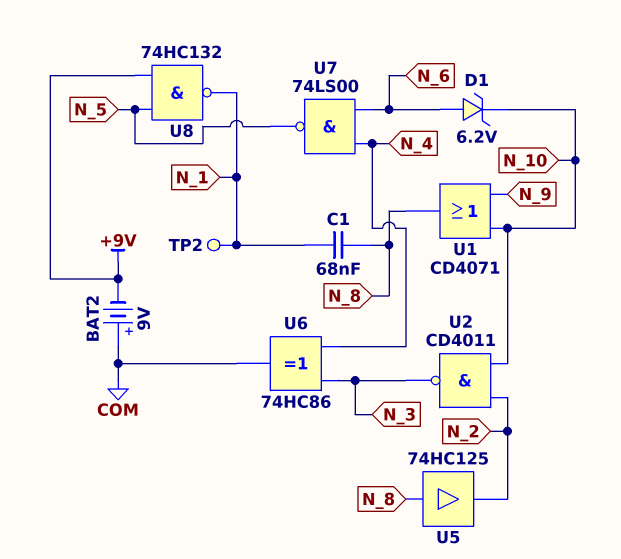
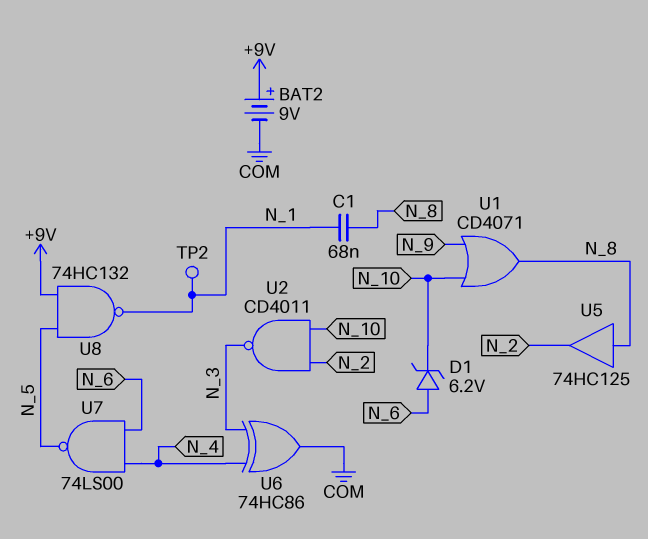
BAT2: 9V (plus COM, minus +9V) -> 9V (plus +9V, minus COM)

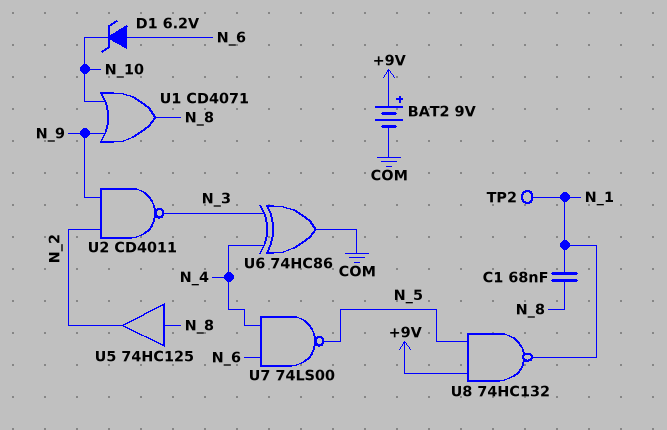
U2: NAND CD4011 (in N_2, in N_10, out N_3) -> NAND CD4011 (in N_2, in N_9, out N_3)

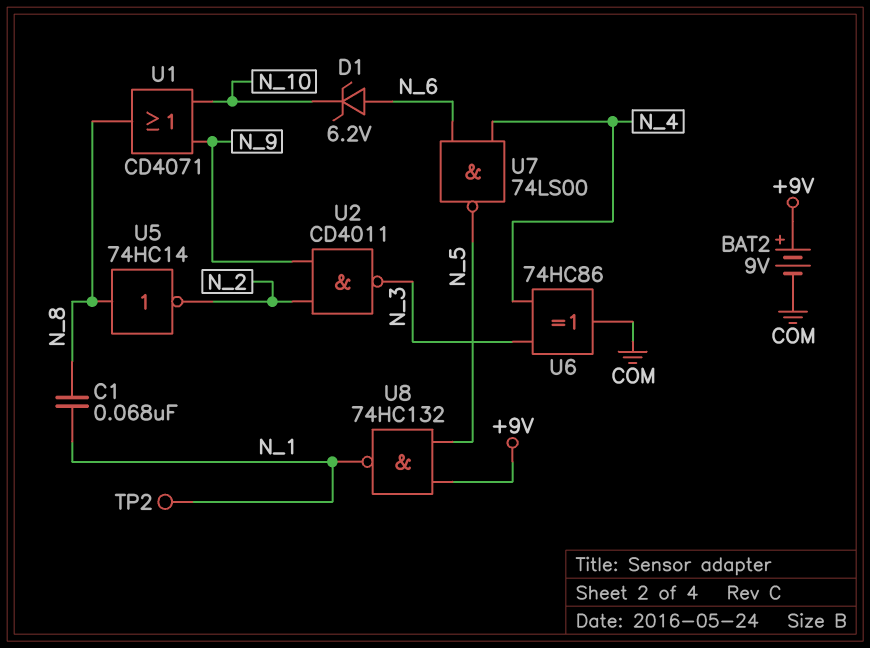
U5: buffer 74HC125 (in N_8, out N_2) -> NOT 74HC14 (in N_8, out N_2)

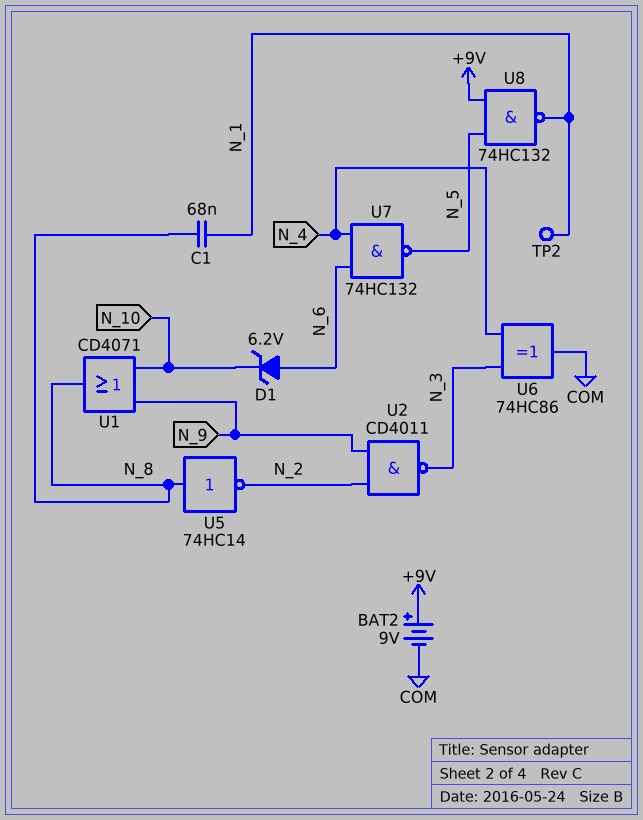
U7: NAND 74LS00 (in N_4, in N_6, out N_5) -> NAND 74HC132 (in N_4, in N_6, out N_5)

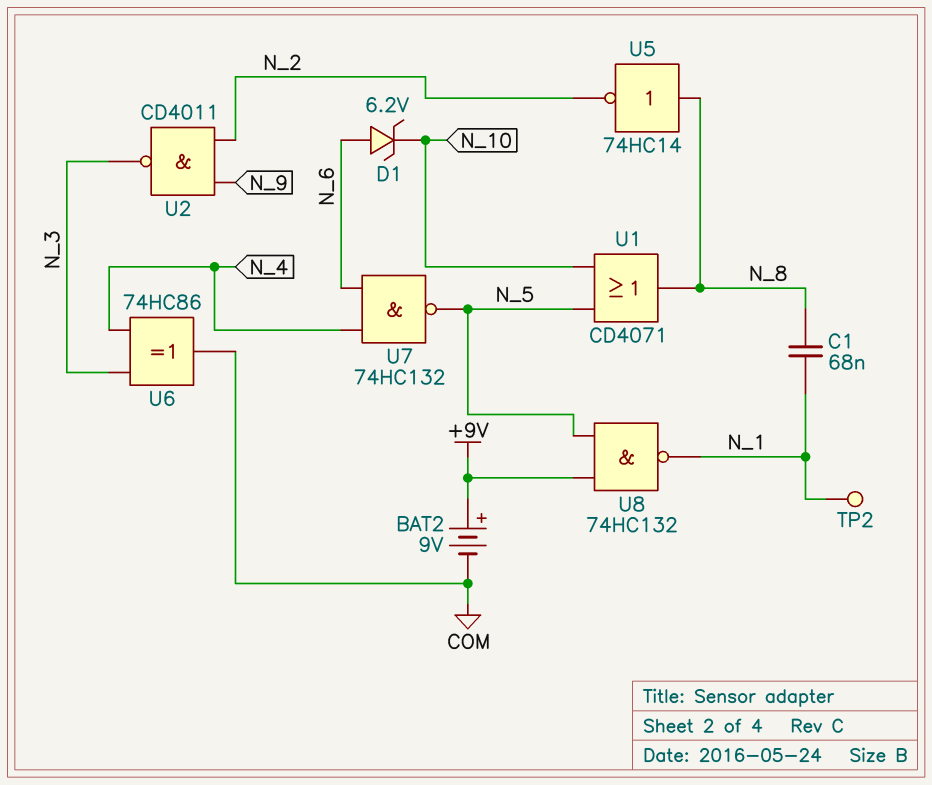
U1: OR CD4071 (in N_9, in N_10, out N_8) -> OR CD4071 (in N_5, in N_10, out N_8)

